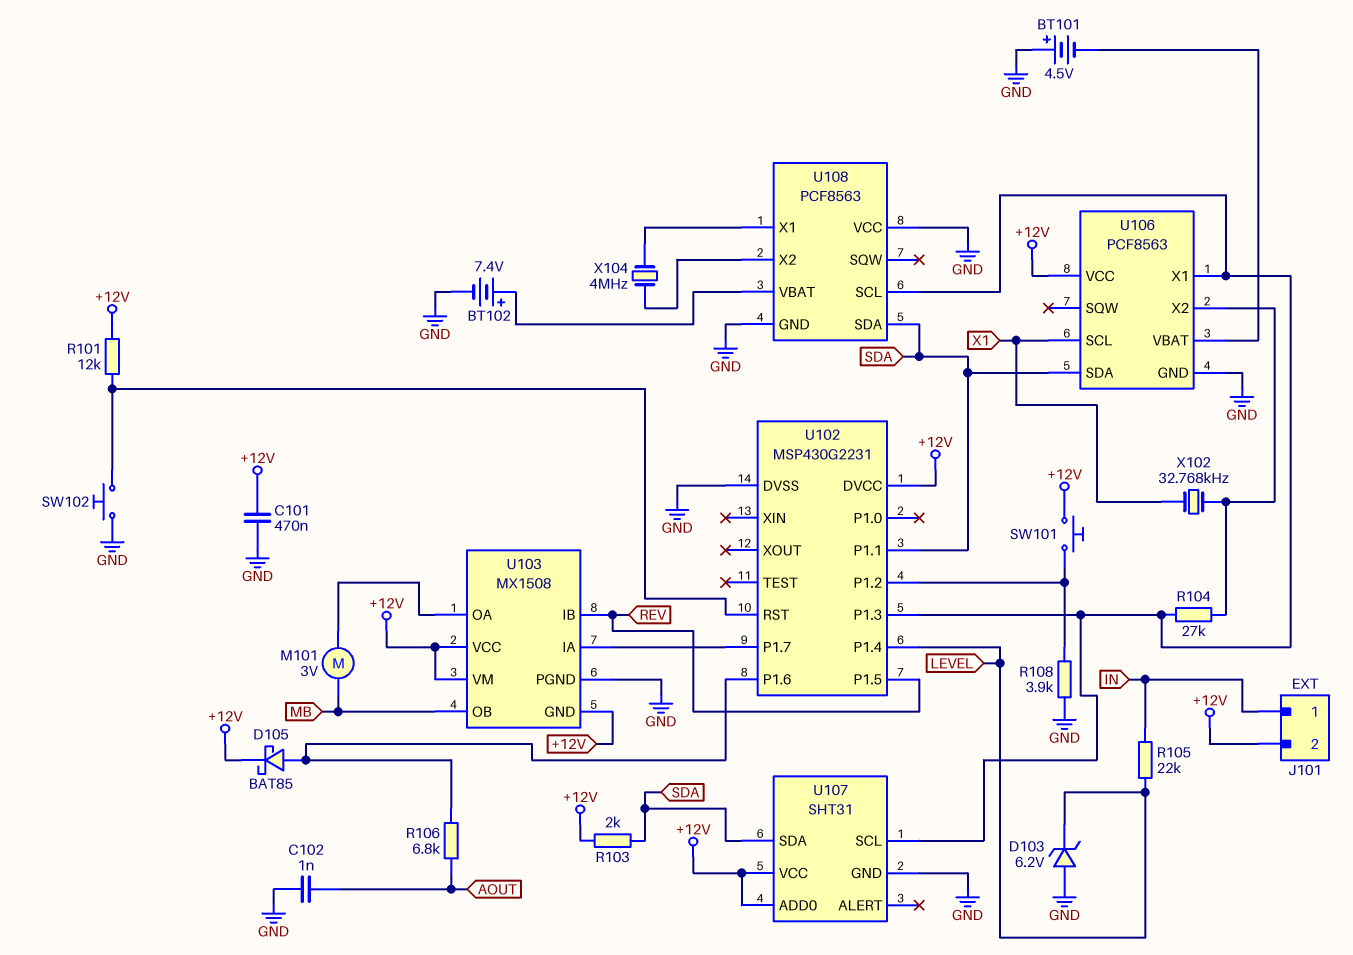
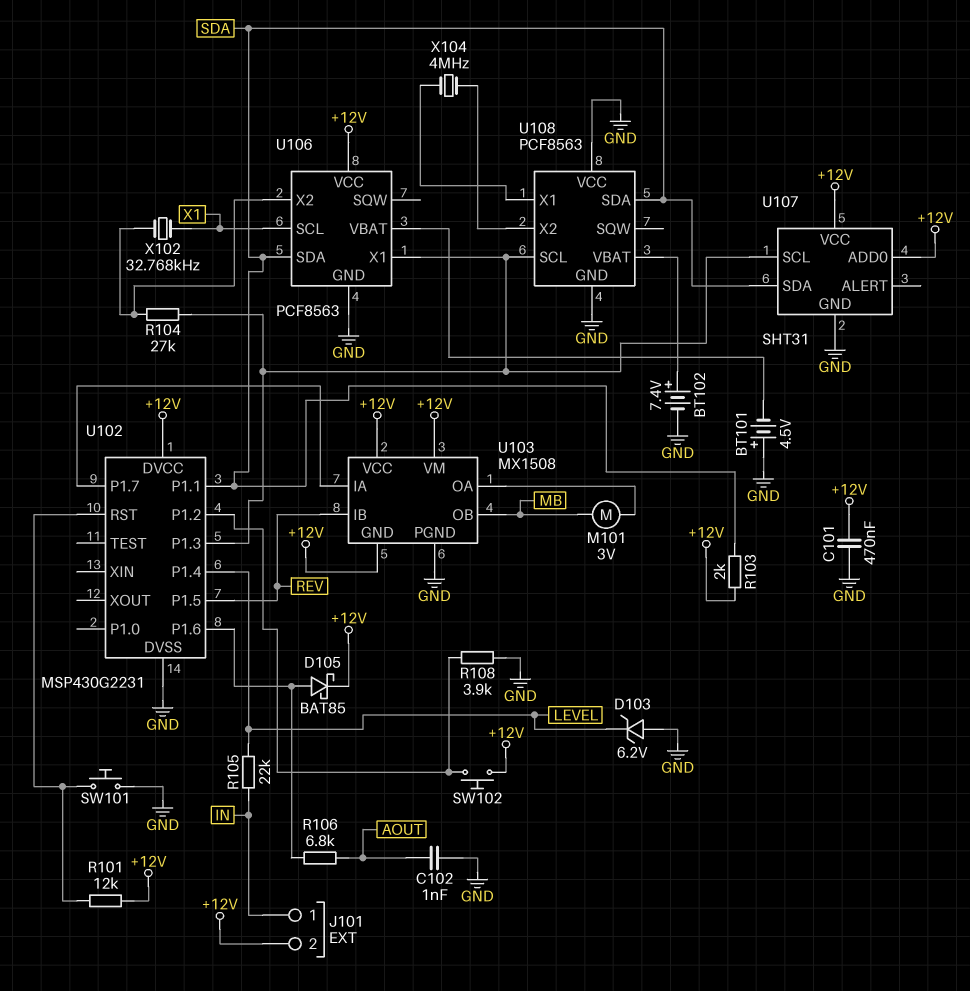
SW101: button (+12V, U102/P1.2) -> button (GND, U102/RST)
SW102: button (GND, U102/RST) -> button (+12V, U102/P1.2)

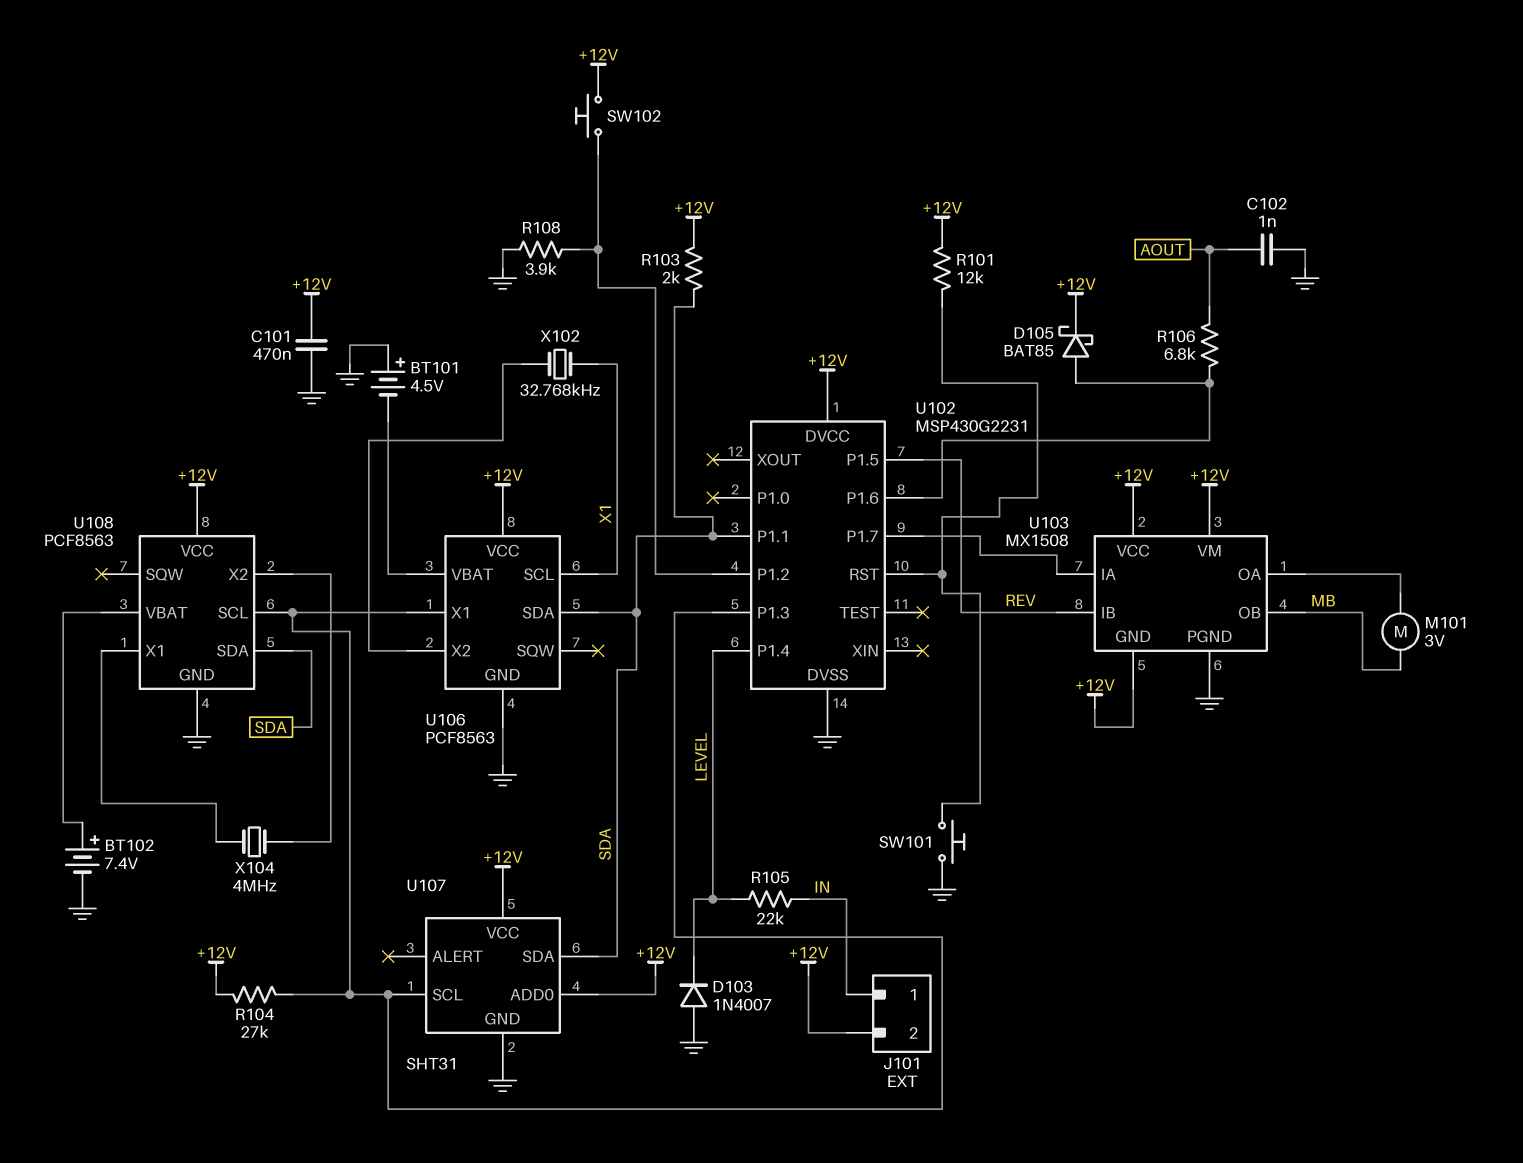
D103: zener 6.2V (A GND, K LEVEL) -> diode 1N4007 (A GND, K LEVEL)
R104: 27k (U102/P1.3, U106/X2) -> 27k (+12V, U102/P1.3)
U108 pin VCC: GND -> +12V

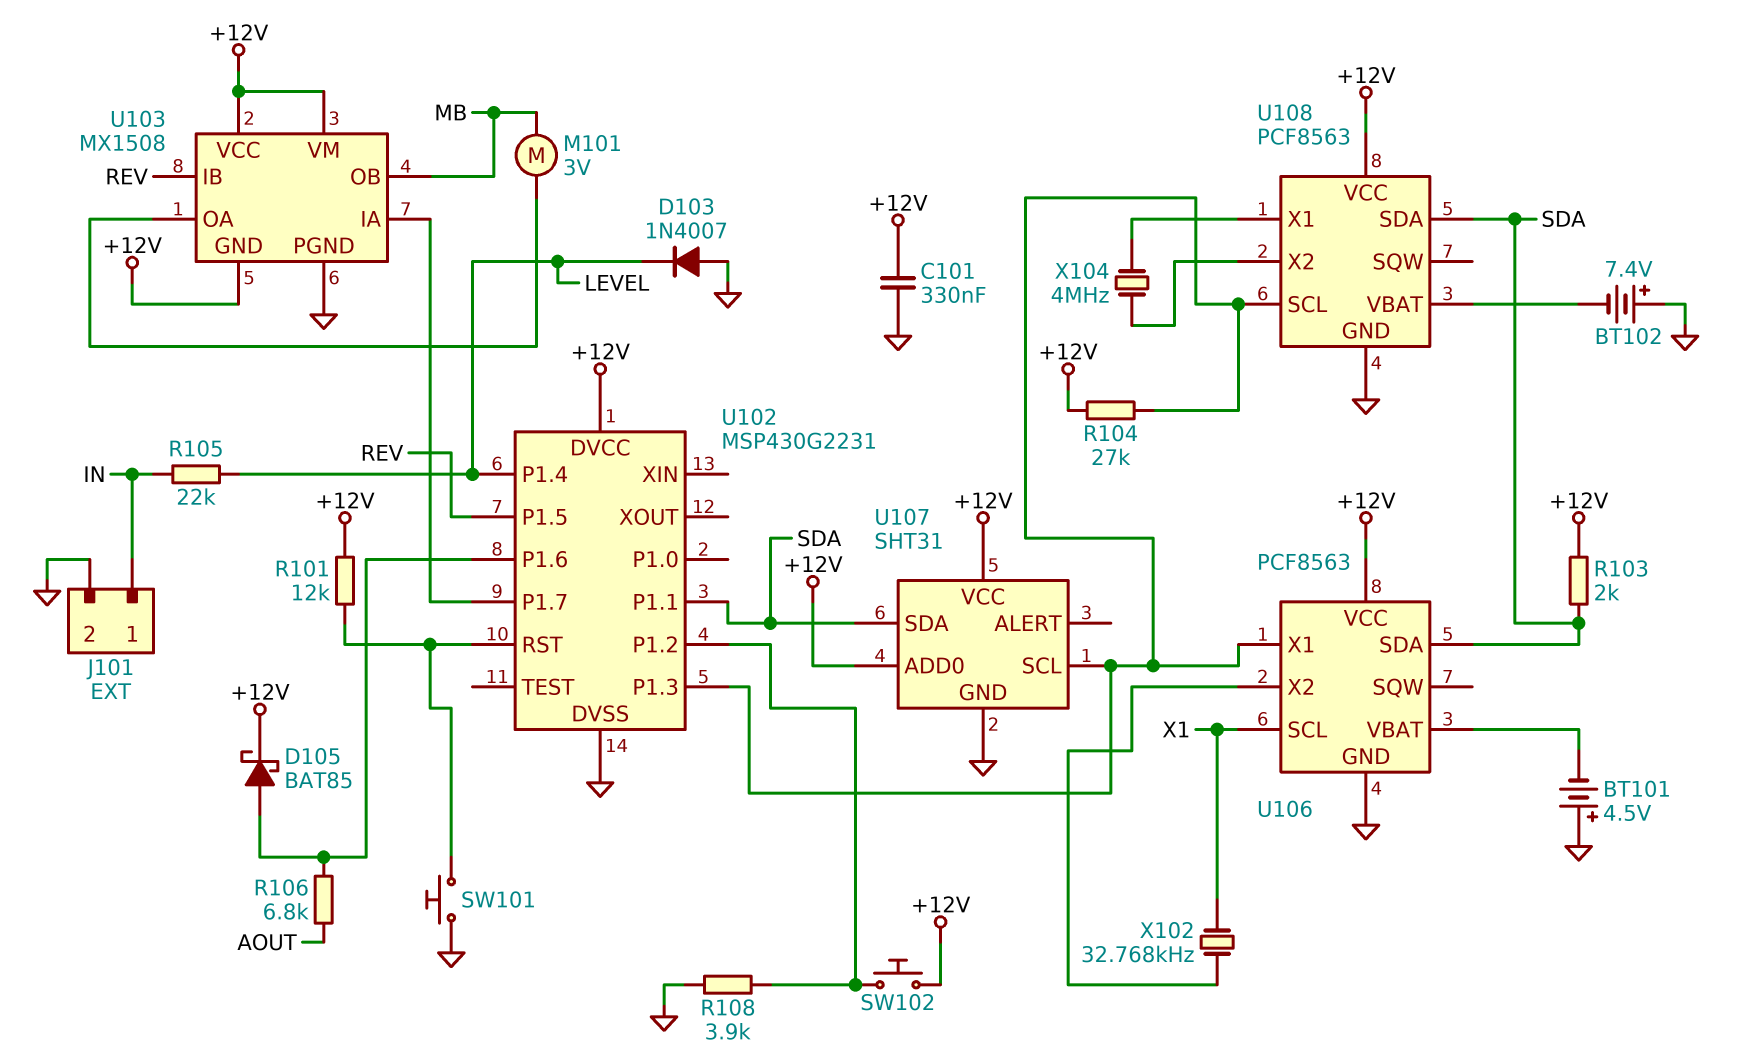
BT102: 7.4V (plus U108/VBAT, minus GND) -> 7.4V (plus GND, minus U108/VBAT)
C101: 470nF (+12V, GND) -> 330nF (+12V, GND)
C102: 1nF (AOUT, GND) -> none
J101 pin 2: +12V -> GND

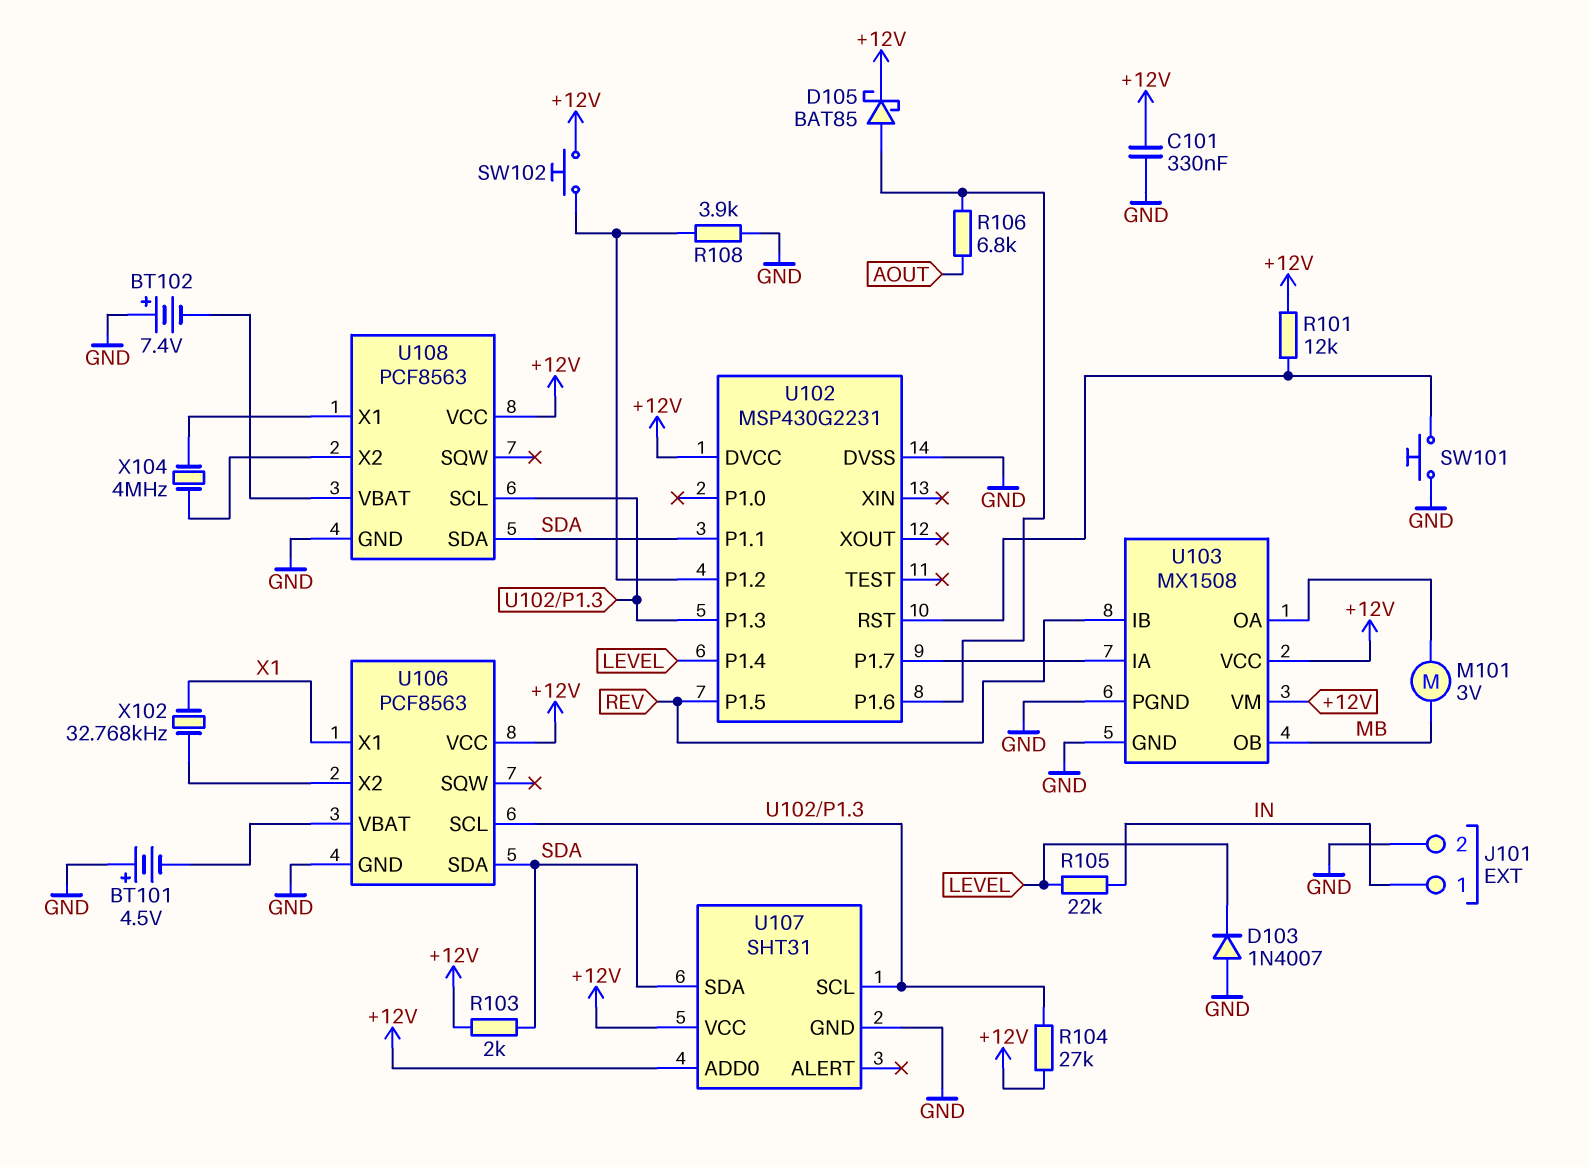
U103 pin GND: +12V -> GND
U106 pin SCL: X1 -> U102/P1.3
U106 pin X1: U102/P1.3 -> X1

